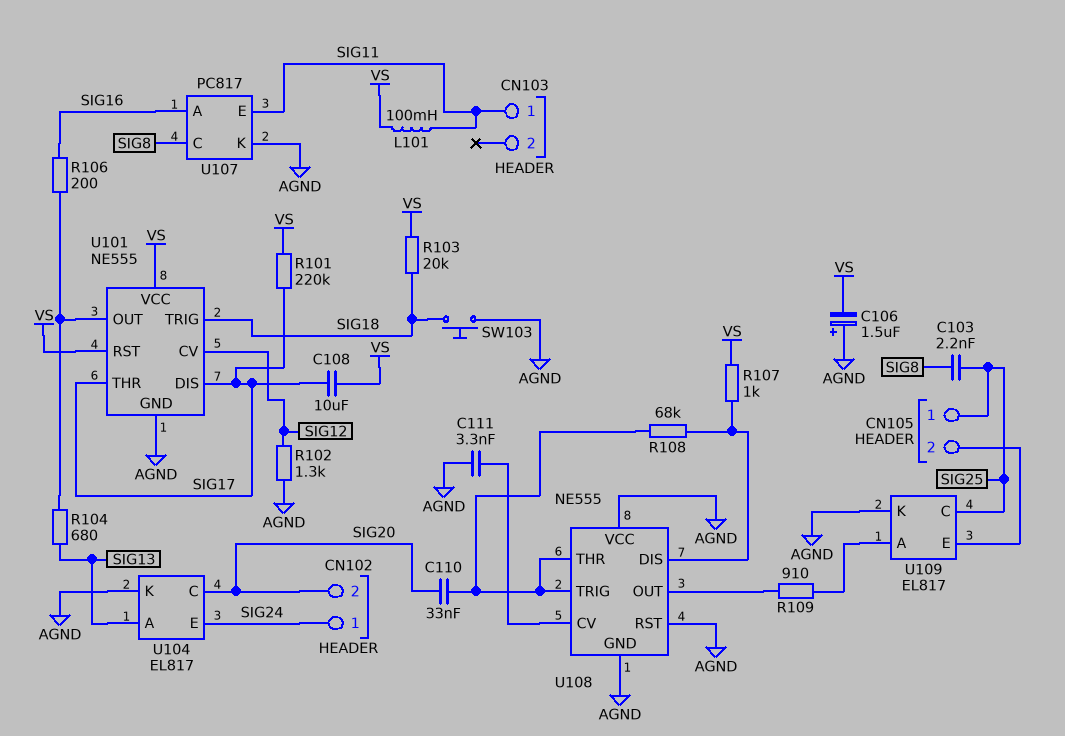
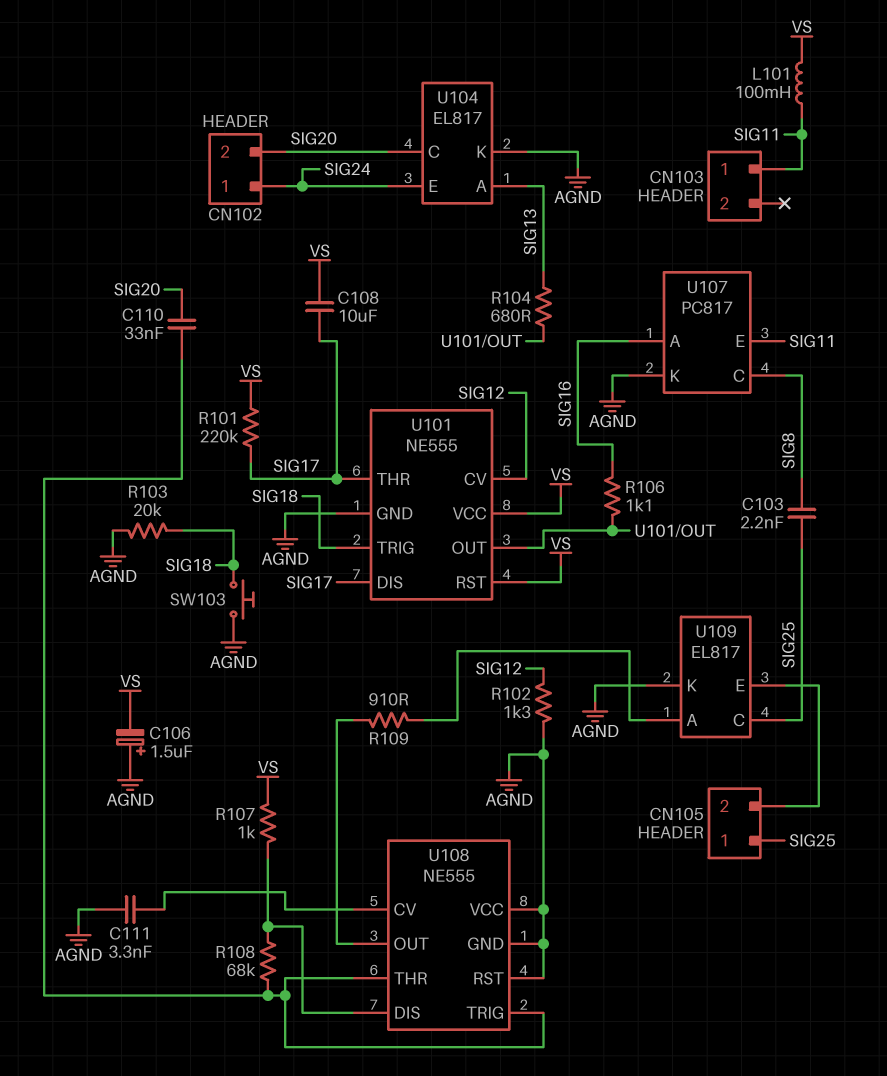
R103: 20k (SIG18, VS) -> 20k (AGND, SIG18)
R106: 200 (SIG16, U101/OUT) -> 1.1k (SIG16, U101/OUT)

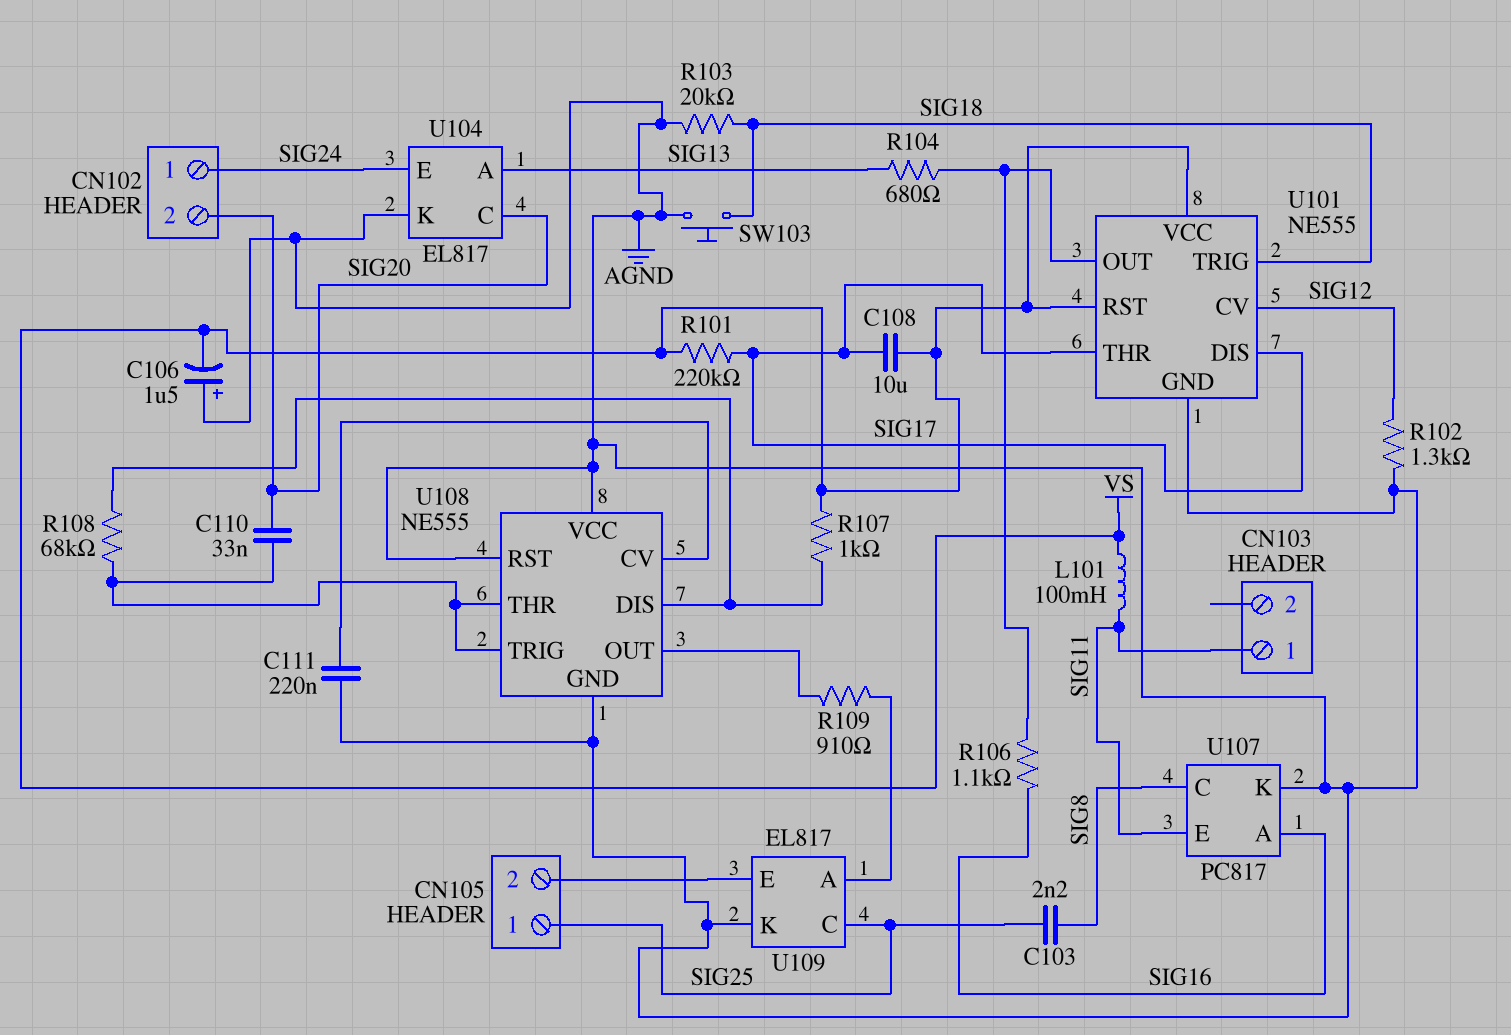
C111: 3.3nF (AGND, U108/CV) -> 220nF (AGND, U108/CV)

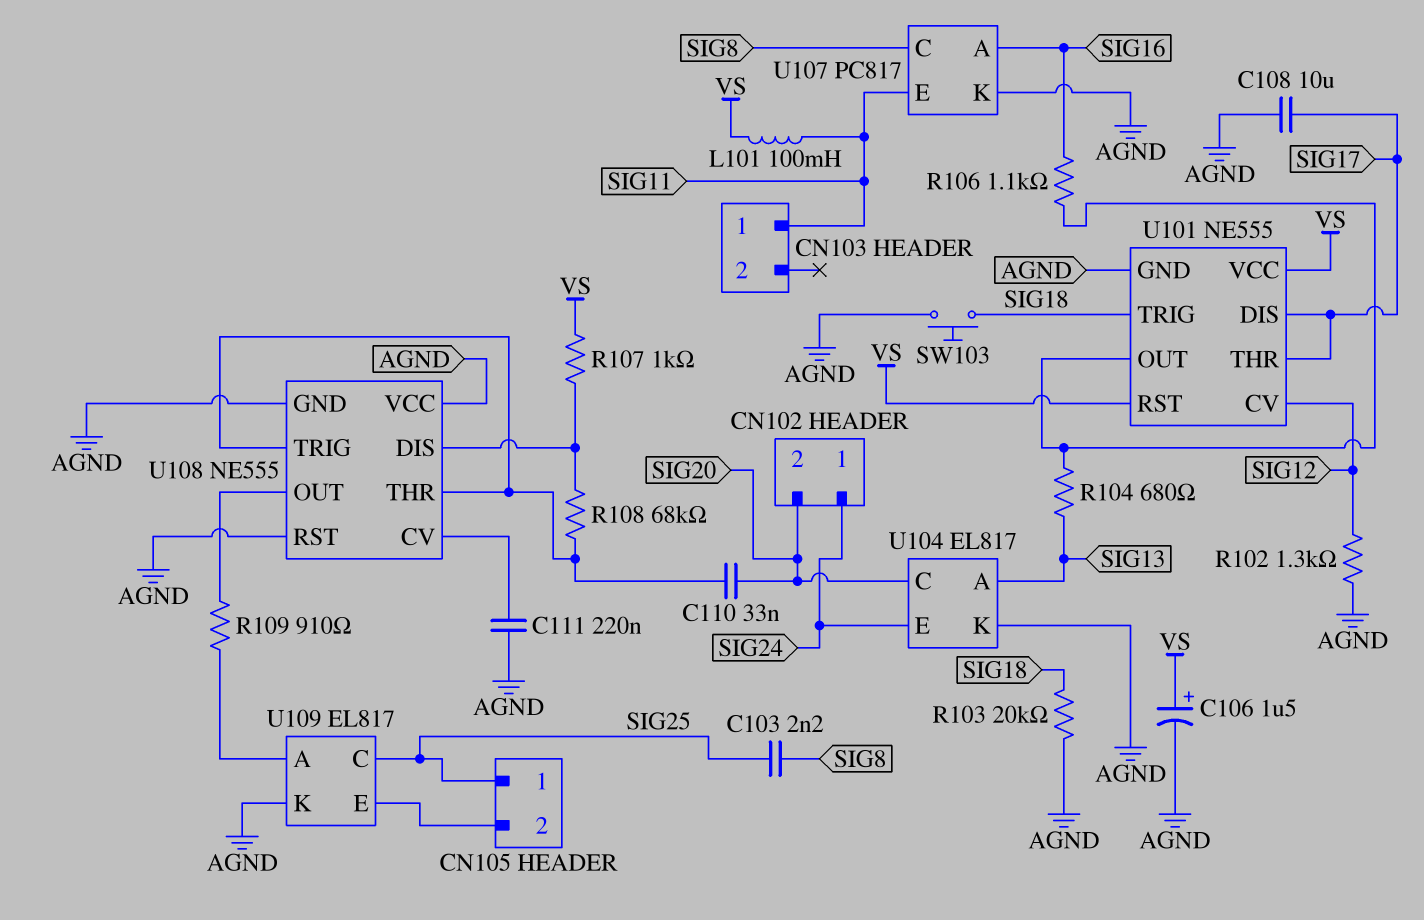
C106: 1.5uF (plus AGND, minus VS) -> 1.5uF (plus VS, minus AGND)
C108: 10uF (SIG17, VS) -> 10uF (AGND, SIG17)
R101: 220k (SIG17, VS) -> none

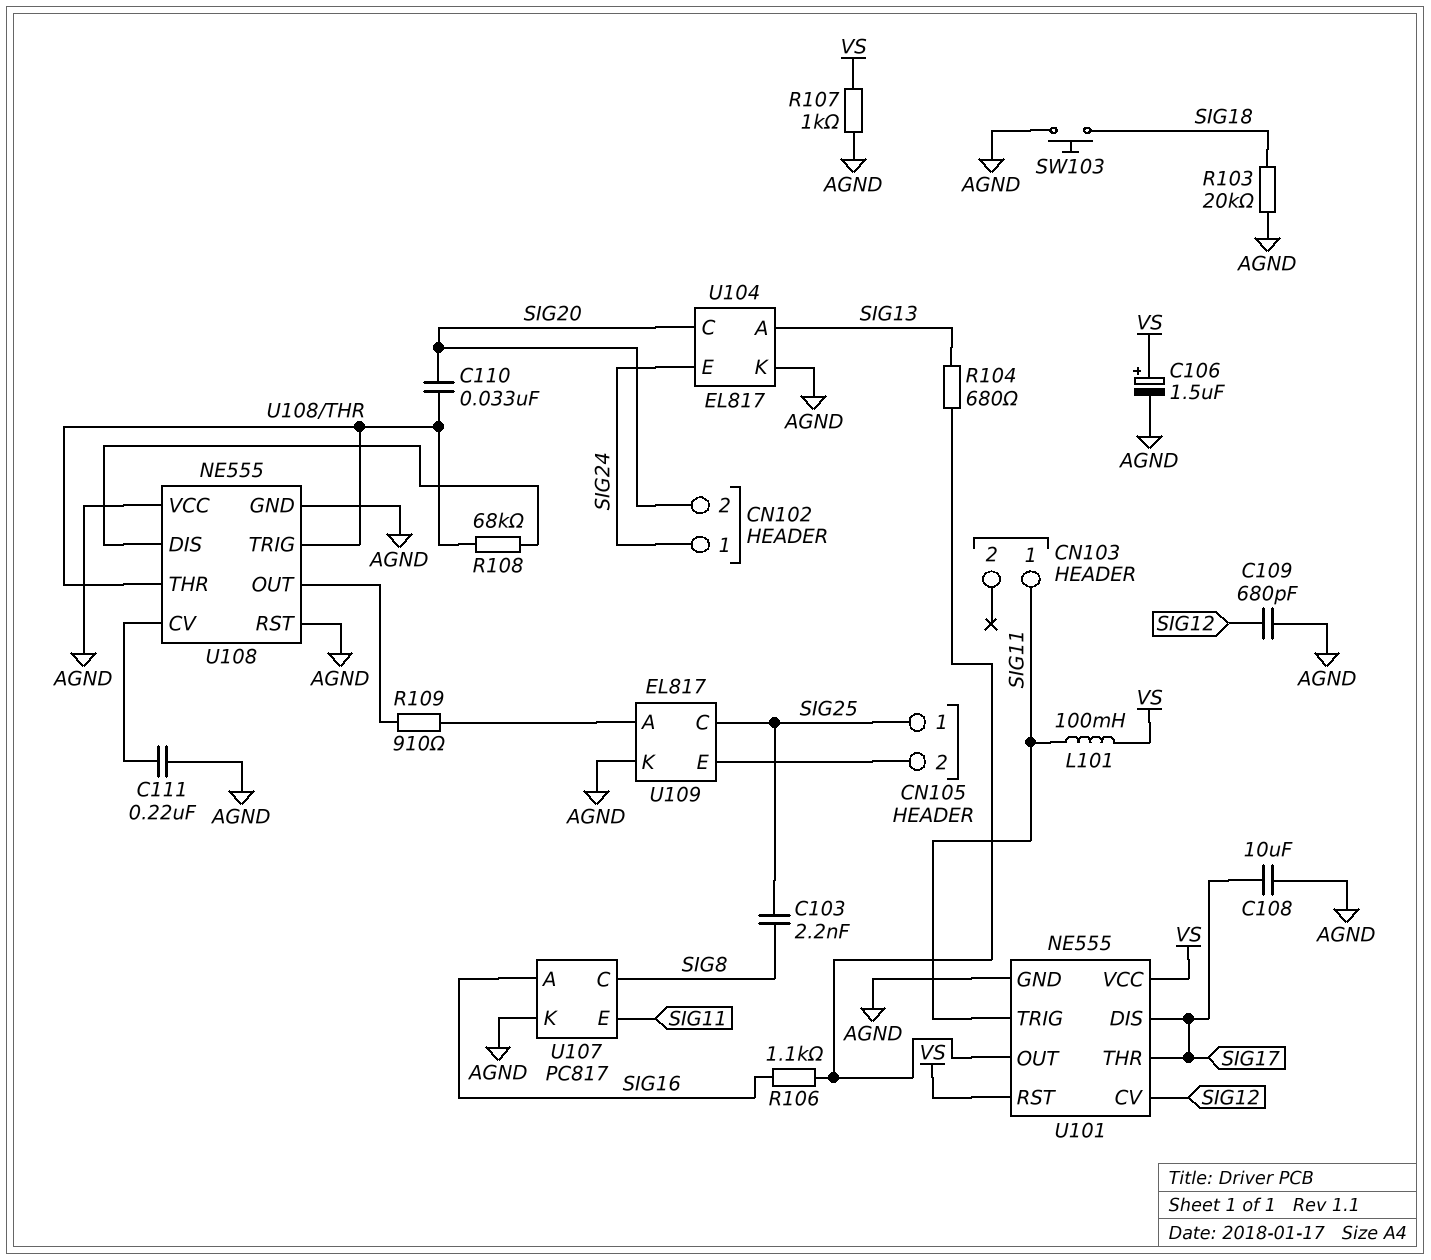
C109: none -> 680pF (AGND, SIG12)
R102: 1.3k (AGND, SIG12) -> none
R107: 1k (U108/DIS, VS) -> 1k (AGND, VS)
U101 pin TRIG: SIG18 -> SIG11

